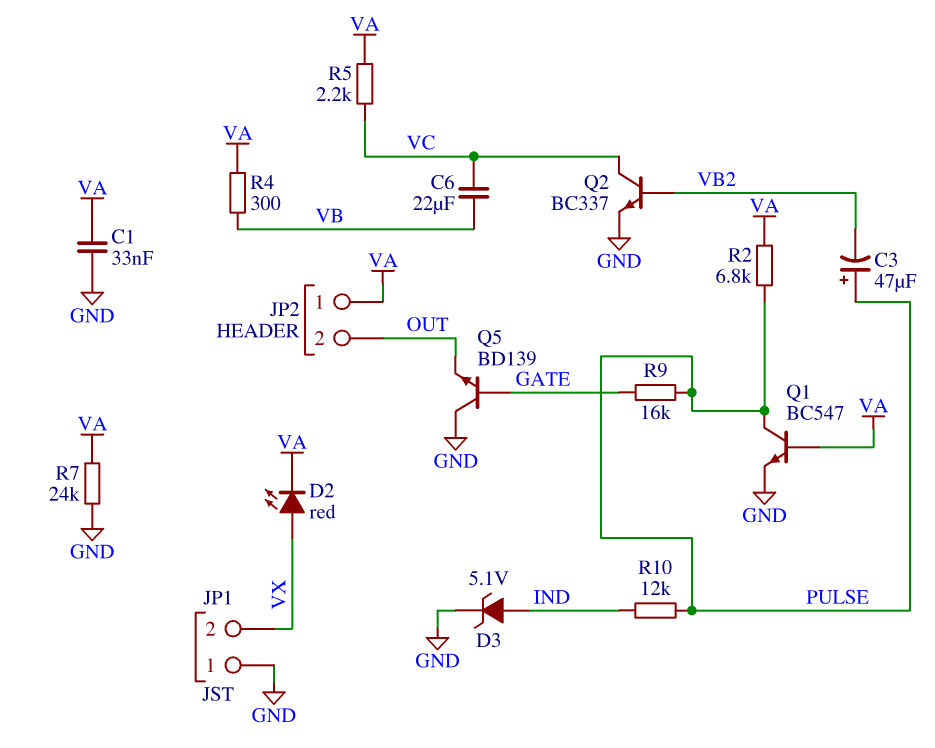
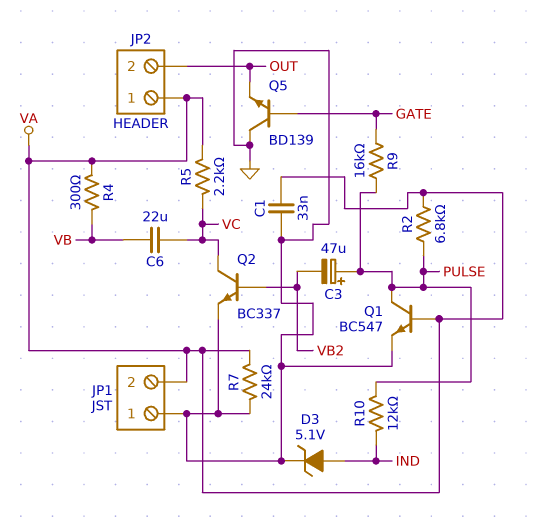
D2: LED red (A VX, K VA) -> none
JP1 pin 2: VX -> VA

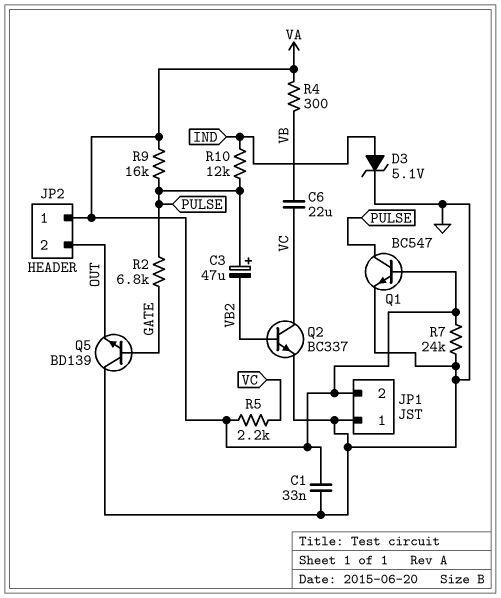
R2: 6.8k (PULSE, VA) -> 6.8k (GATE, PULSE)
R9: 16k (GATE, PULSE) -> 16k (PULSE, VA)

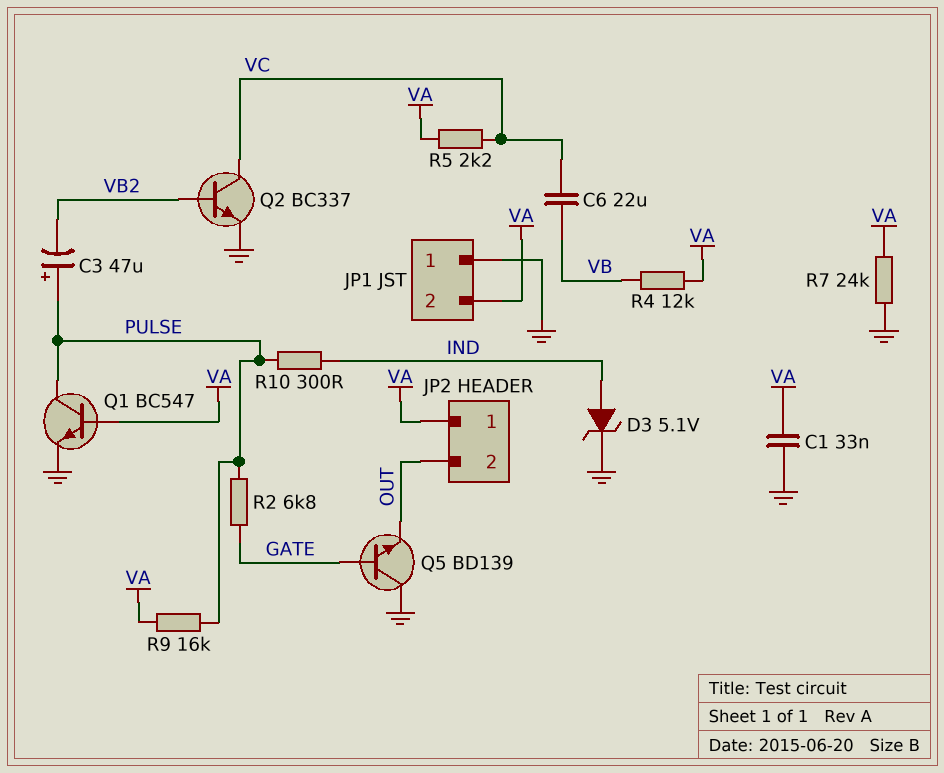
R4: 300 (VA, VB) -> 12k (VA, VB)
R10: 12k (IND, PULSE) -> 300 (IND, PULSE)

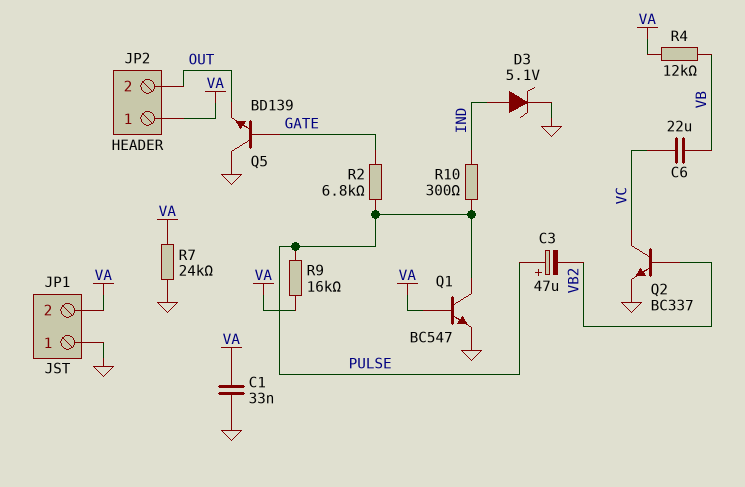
R5: 2.2k (VA, VC) -> none

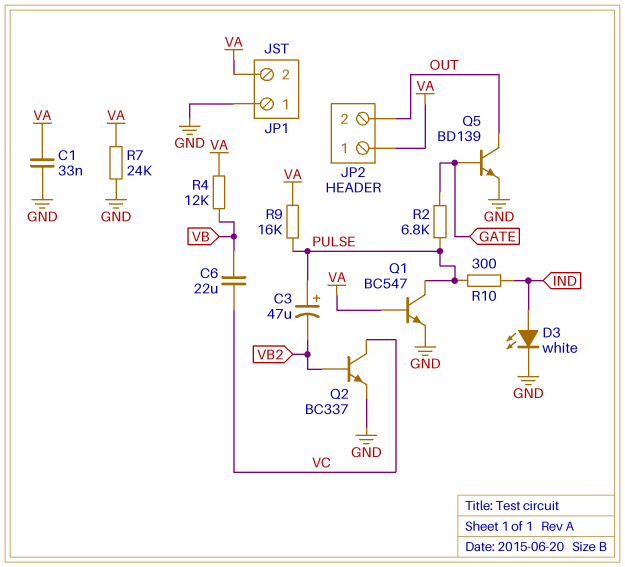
D3: zener 5.1V (A IND, K GND) -> LED white (A IND, K GND)
Q5: NPN BD139 (B GATE, C GND, E OUT) -> NPN BD139 (B GATE, C OUT, E GND)

